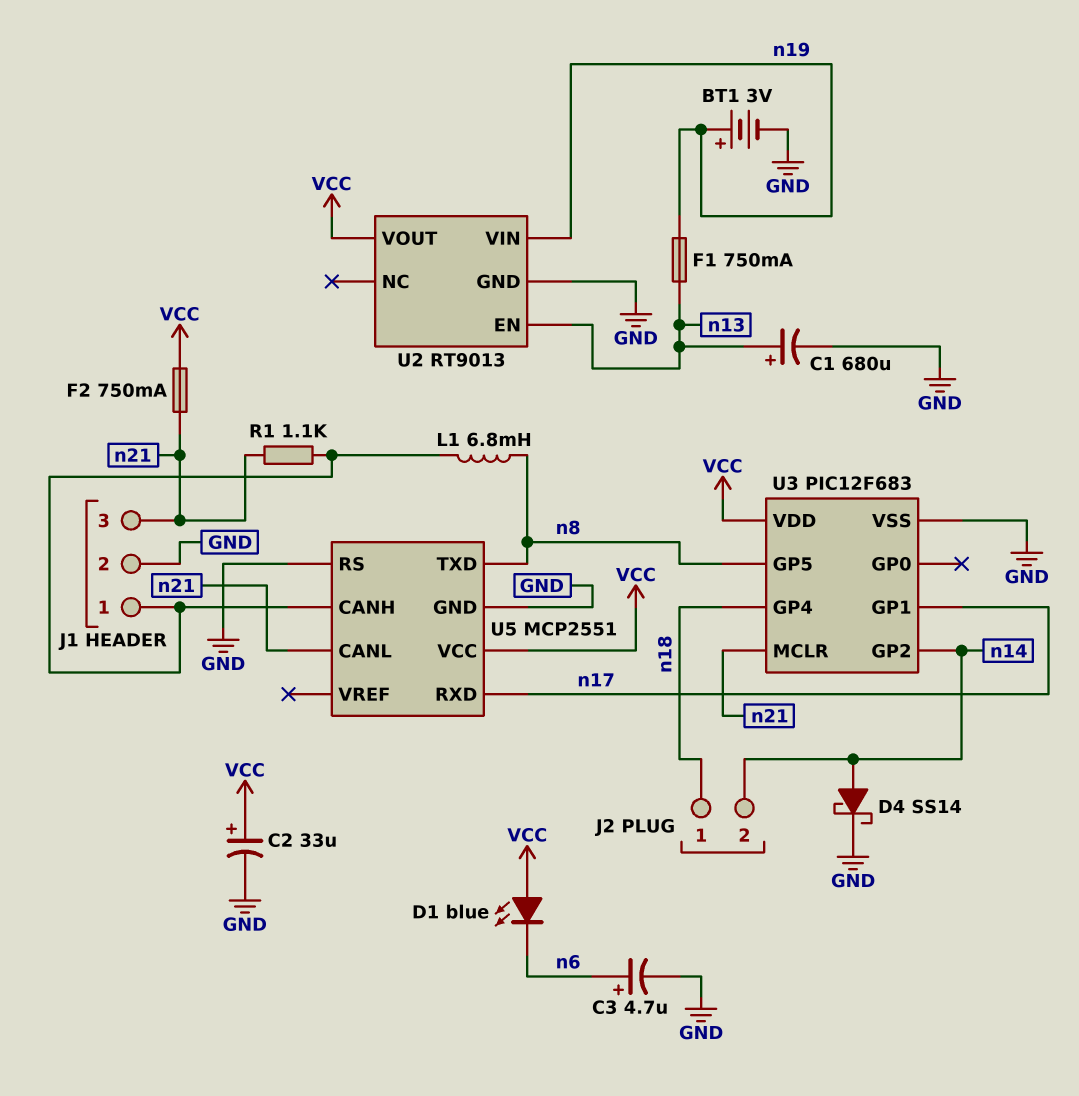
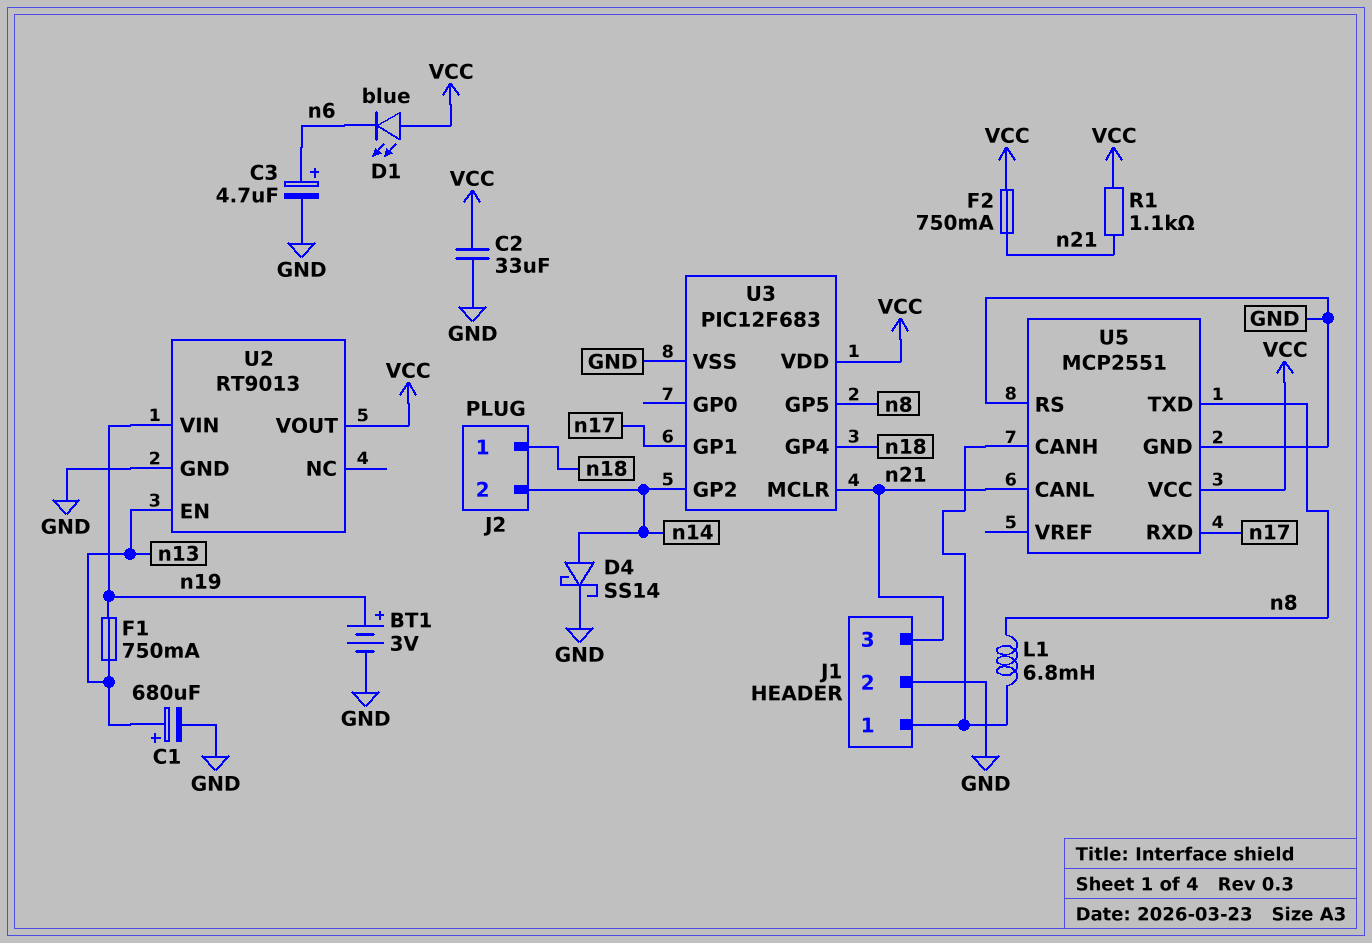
C2: 33uF (plus VCC, minus GND) -> 33uF (GND, VCC)
R1: 1.1k (J1/1, n21) -> 1.1k (VCC, n21)

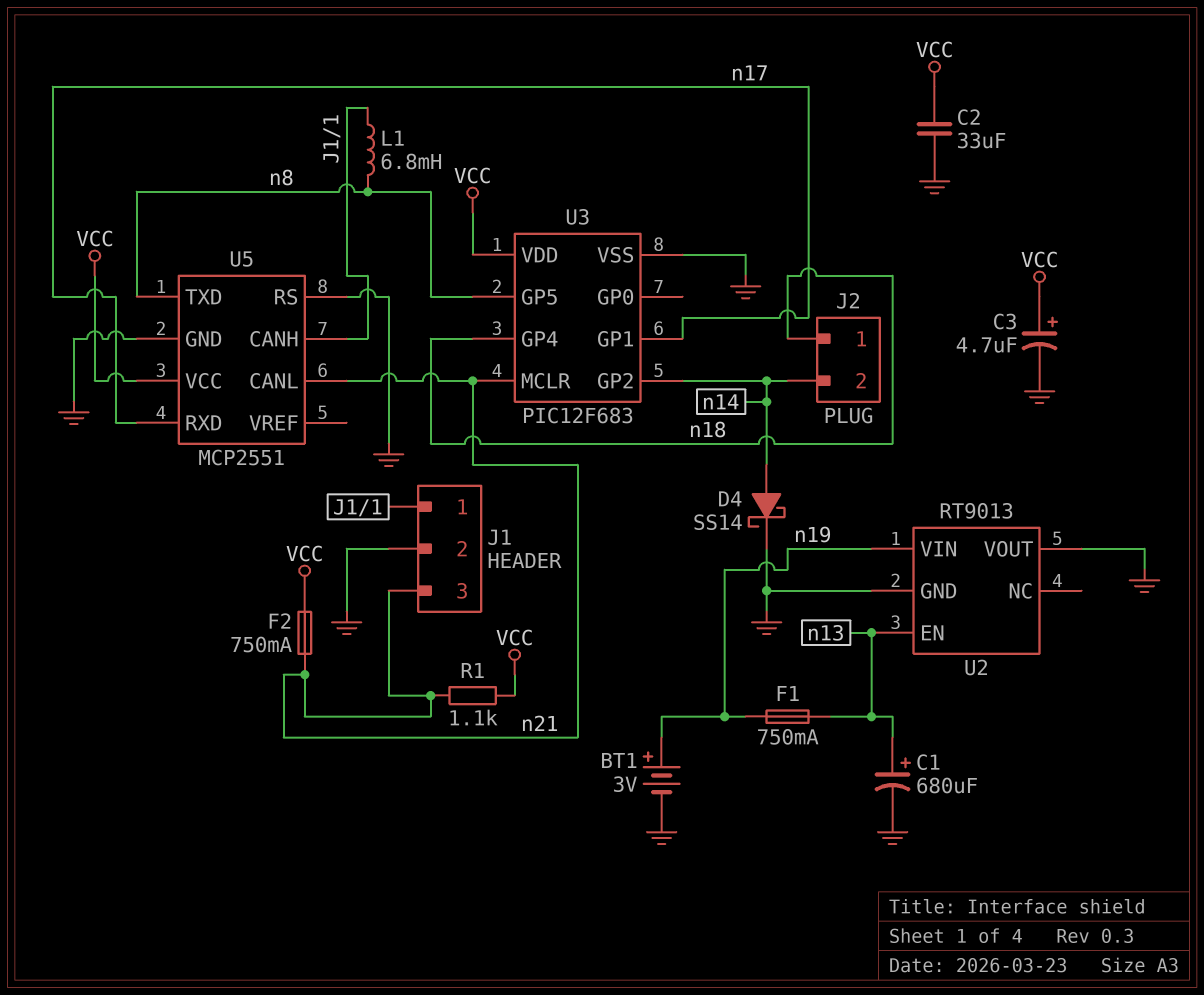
C3: 4.7uF (plus n6, minus GND) -> 4.7uF (plus VCC, minus GND)
D1: LED blue (A VCC, K n6) -> none
U2 pin VOUT: VCC -> GND

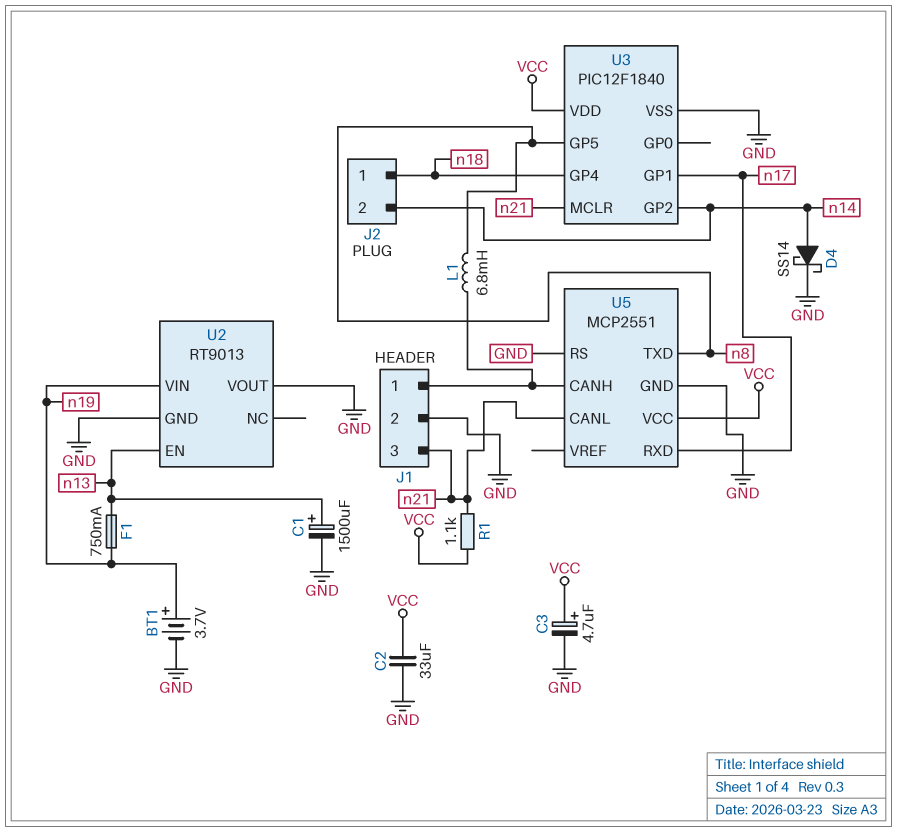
BT1: 3V (plus n19, minus GND) -> 3.7V (plus n19, minus GND)
C1: 680uF (plus n13, minus GND) -> 1500uF (plus n13, minus GND)
F2: 750mA (VCC, n21) -> none
U3: PIC12F683 -> PIC12F1840

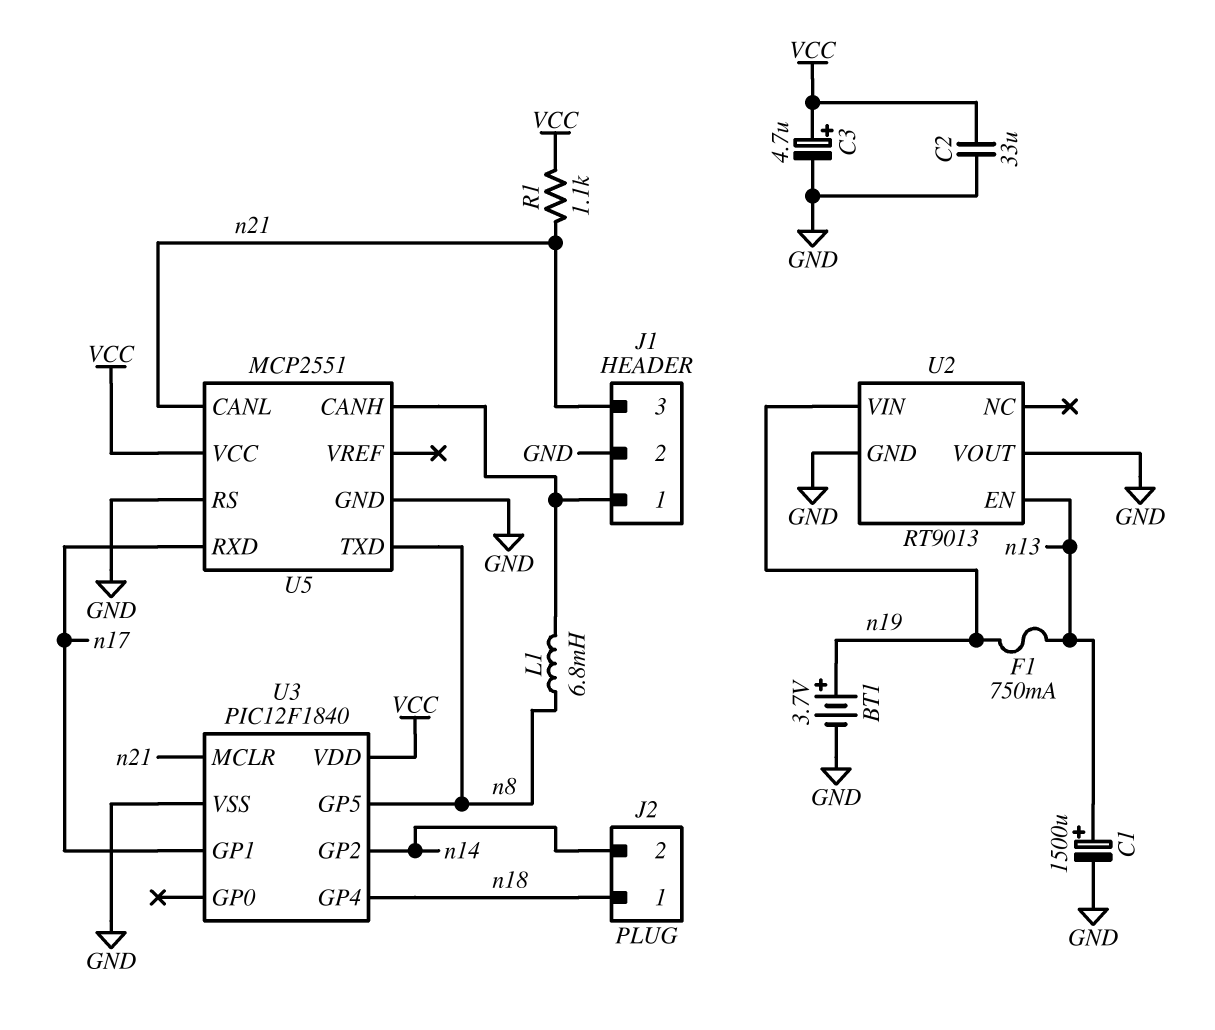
D4: schottky SS14 (A n14, K GND) -> none

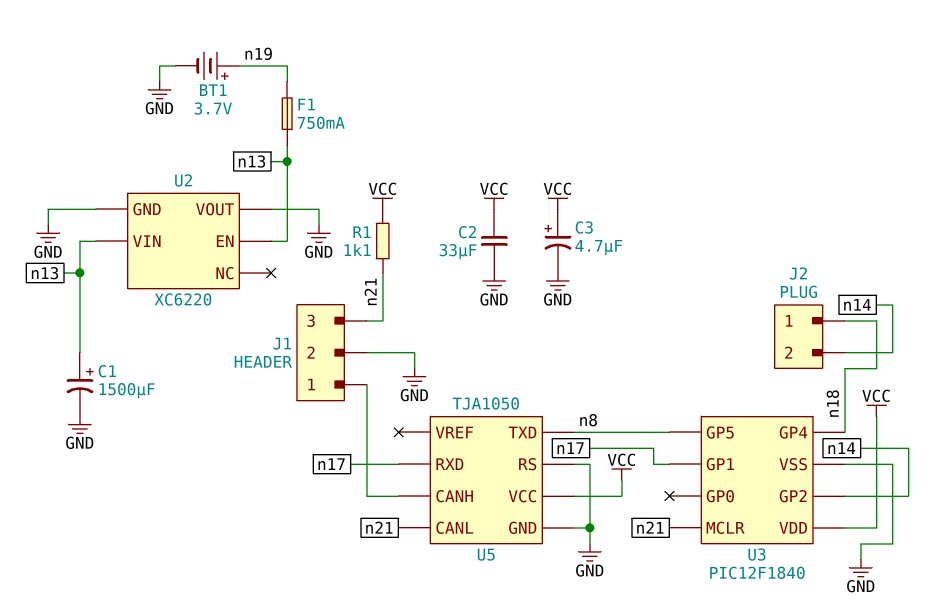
L1: 6.8mH (J1/1, n8) -> none
U2: RT9013 -> XC6220
U2 pin VIN: n19 -> n13
U5: MCP2551 -> TJA1050

